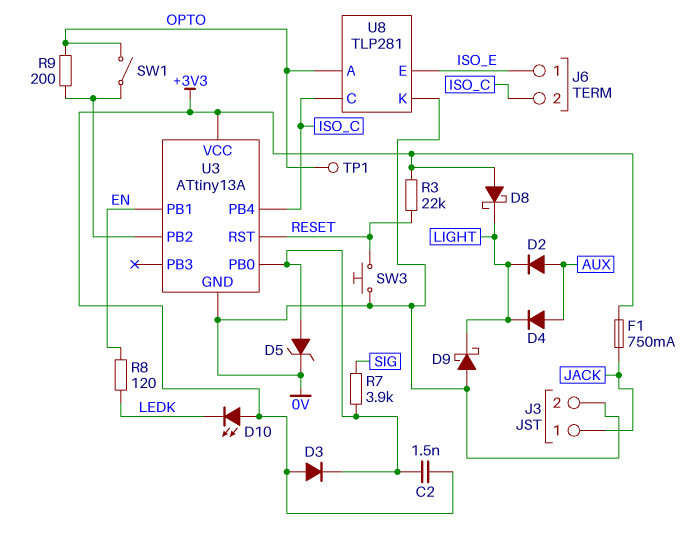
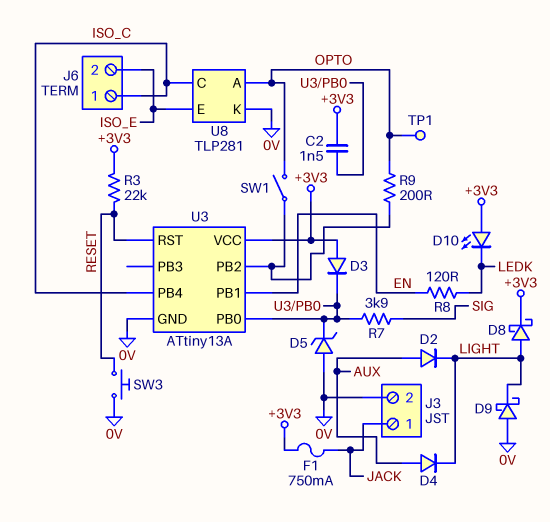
D5: zener (A U3/PB0, K 0V) -> zener (A 0V, K U3/PB0)
D8: schottky (A +3V3, K LIGHT) -> schottky (A LIGHT, K +3V3)
J6 pin 1: ISO_E -> ISO_C
J6 pin 2: ISO_C -> ISO_E

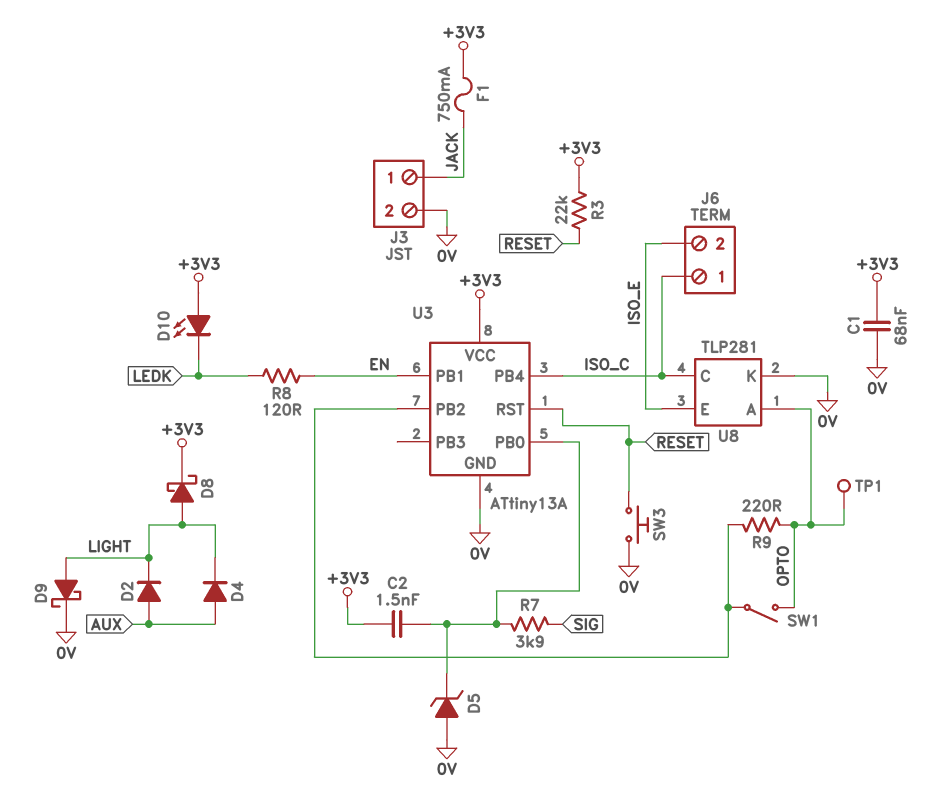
C1: none -> 68nF (+3V3, 0V)
D3: diode (A +3V3, K U3/PB0) -> none
D9: schottky (A 0V, K LIGHT) -> schottky (A LIGHT, K 0V)
R9: 200 (OPTO, U3/PB2) -> 220 (OPTO, U3/PB2)

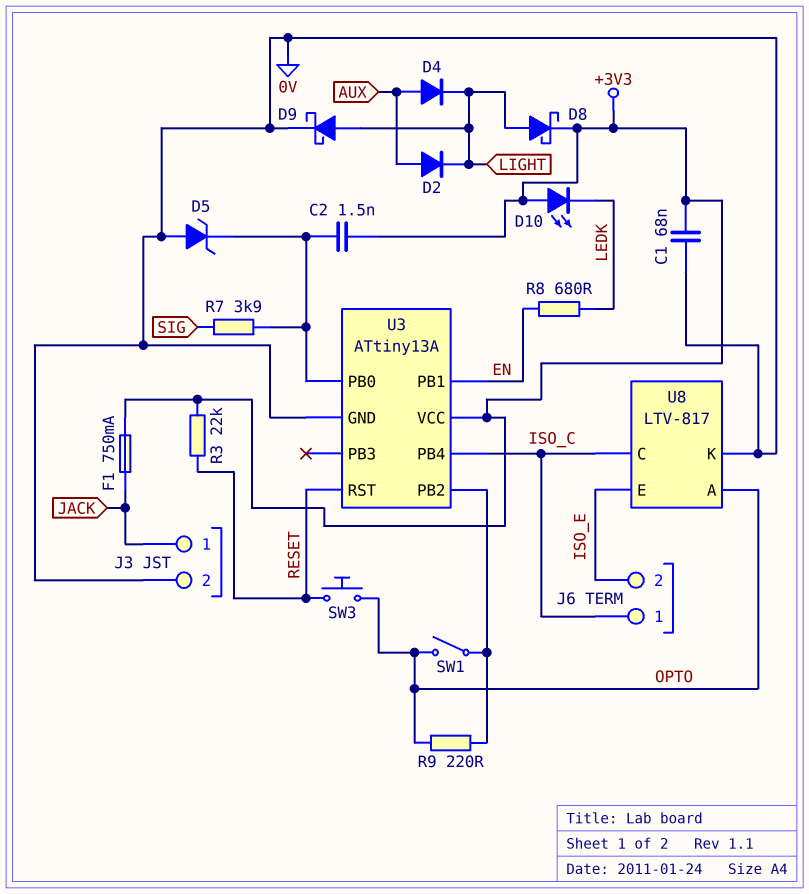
R8: 120 (EN, LEDK) -> 680 (EN, LEDK)
SW3: button (0V, RESET) -> button (OPTO, RESET)
TP1: test point (OPTO) -> none
U8: TLP281 -> LTV-817

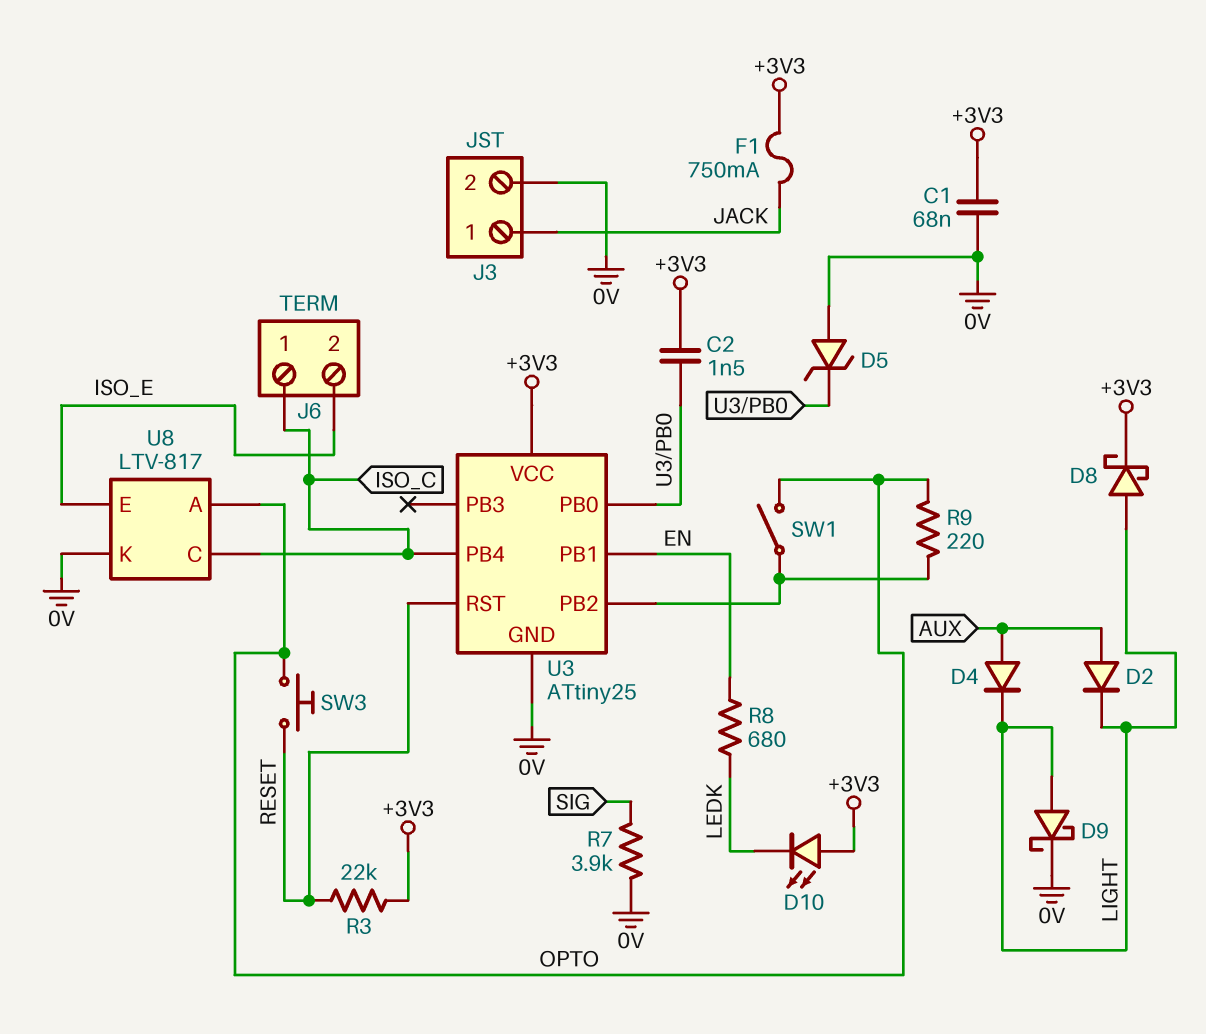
R7: 3.9k (SIG, U3/PB0) -> 3.9k (0V, SIG)
U3: ATtiny13A -> ATtiny25

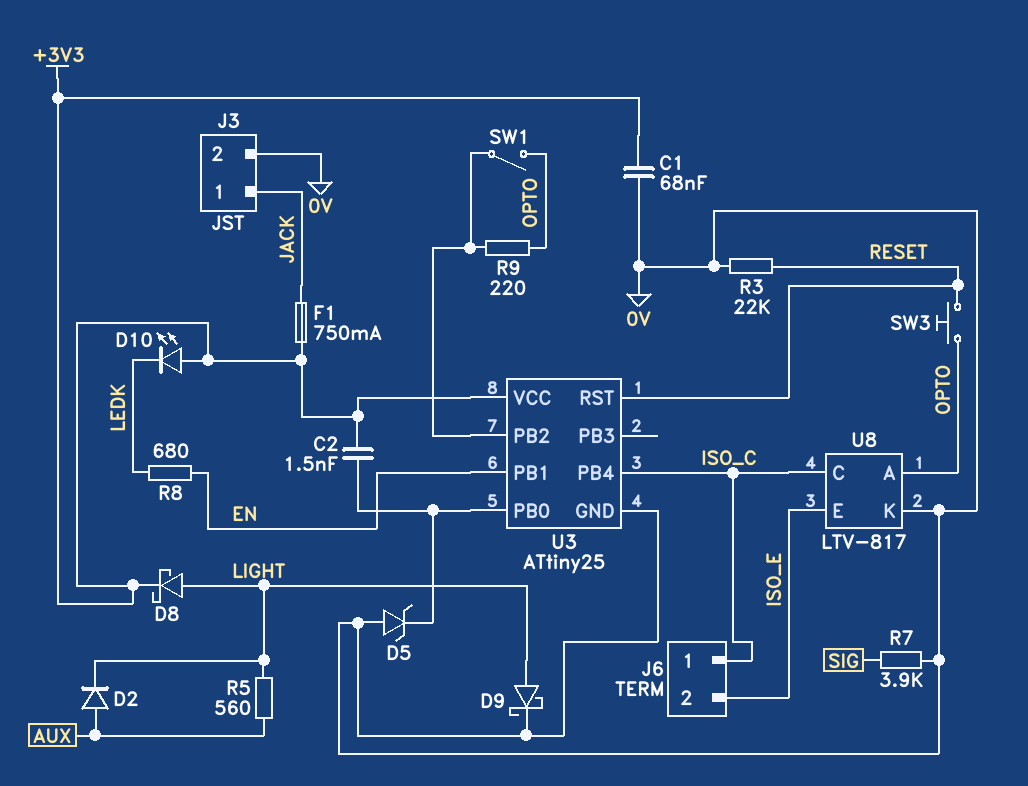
D4: diode (A AUX, K LIGHT) -> none
R3: 22k (+3V3, RESET) -> 22k (0V, RESET)
R5: none -> 560 (AUX, LIGHT)

